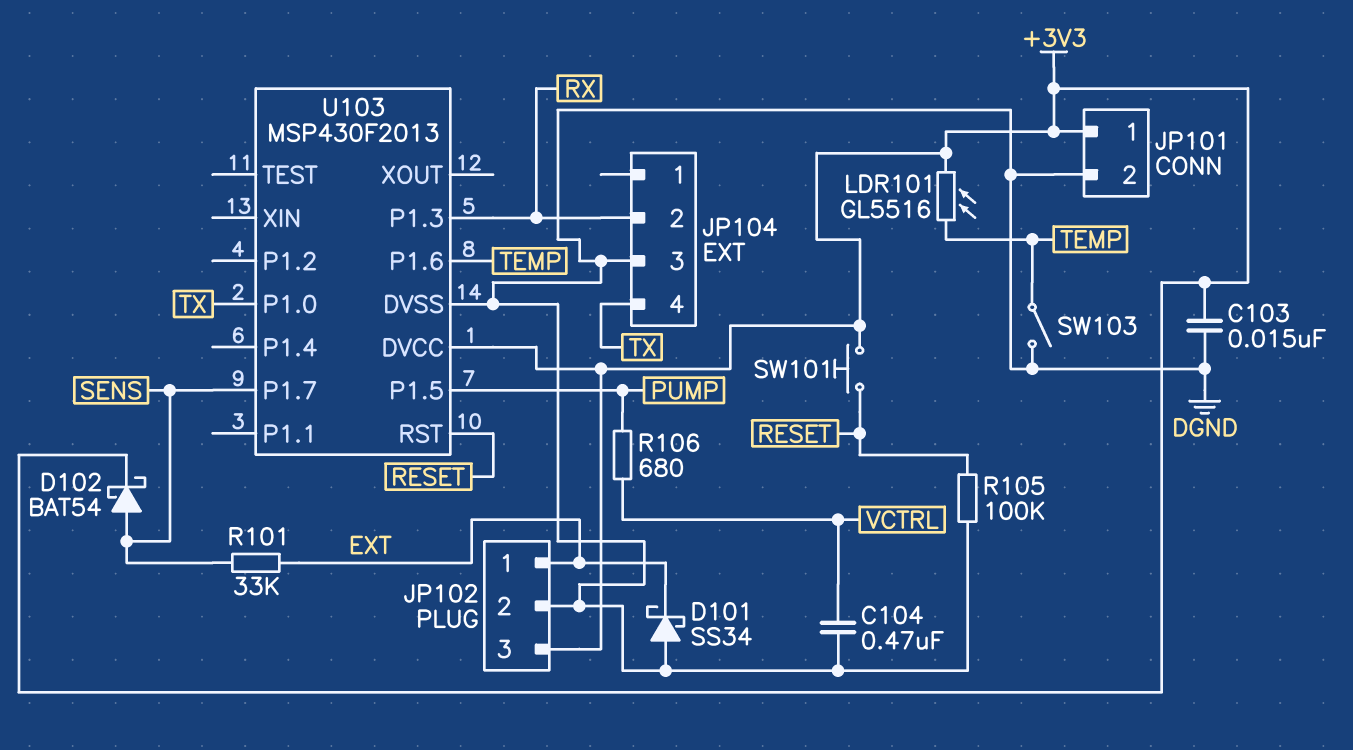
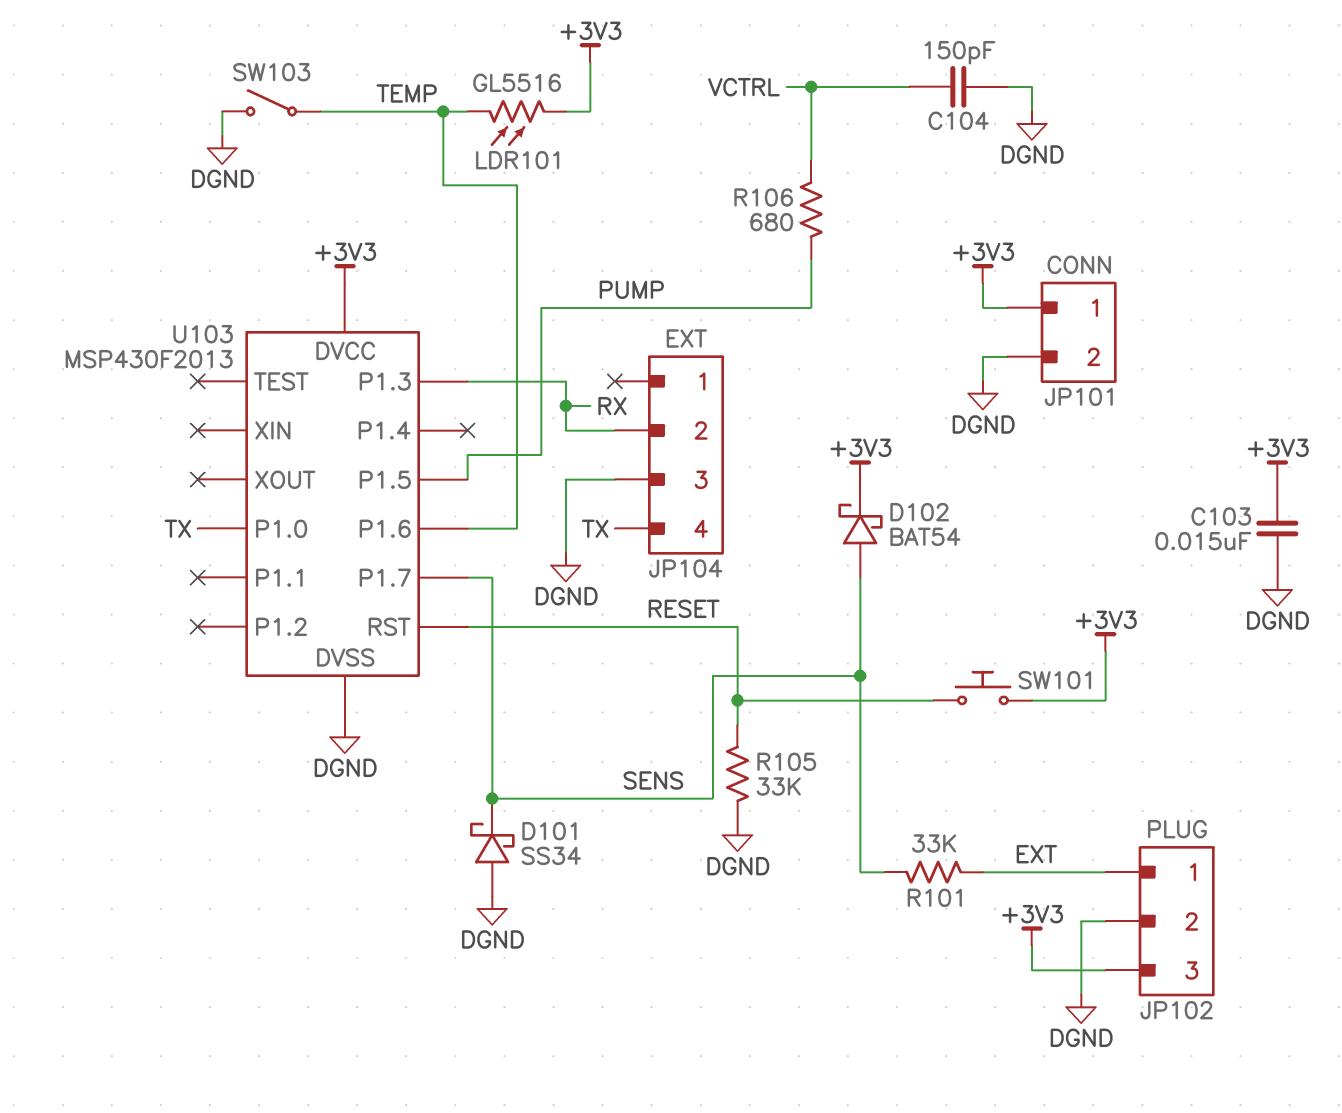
C104: 470nF (DGND, VCTRL) -> 150pF (DGND, VCTRL)
D101: schottky SS34 (A DGND, K EXT) -> schottky SS34 (A DGND, K SENS)
R105: 100k (DGND, RESET) -> 33k (DGND, RESET)

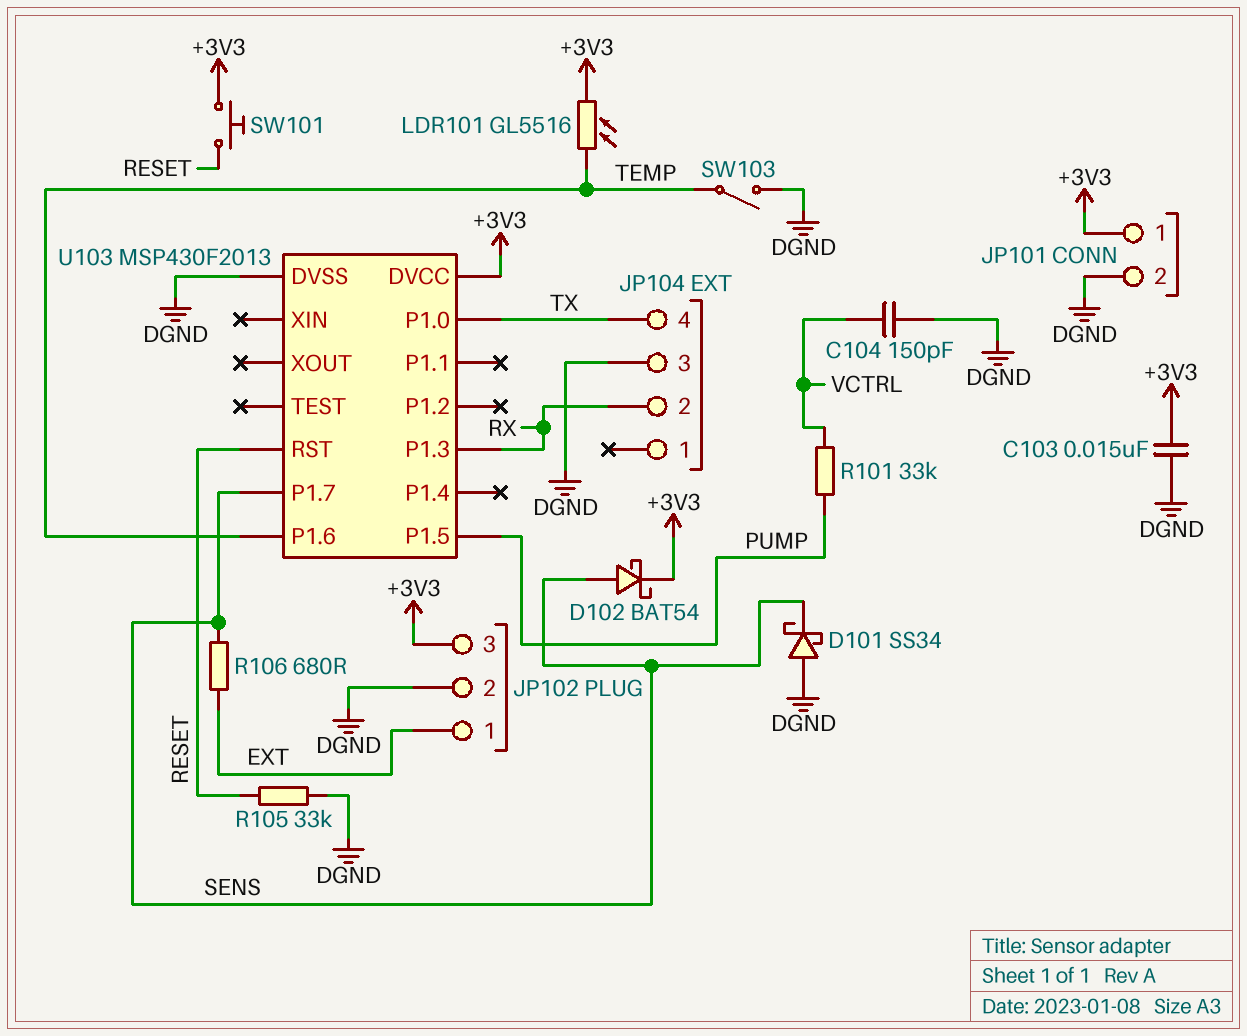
R101: 33k (EXT, SENS) -> 33k (PUMP, VCTRL)
R106: 680 (PUMP, VCTRL) -> 680 (EXT, SENS)

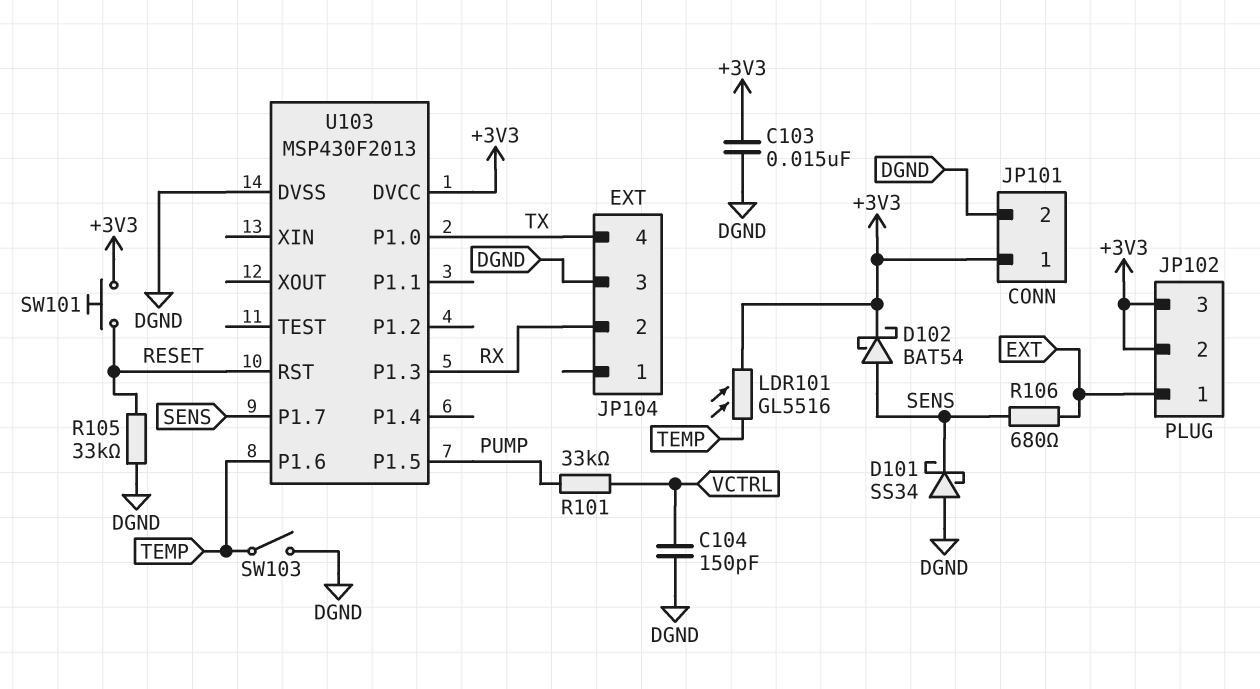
JP102 pin 2: DGND -> +3V3

